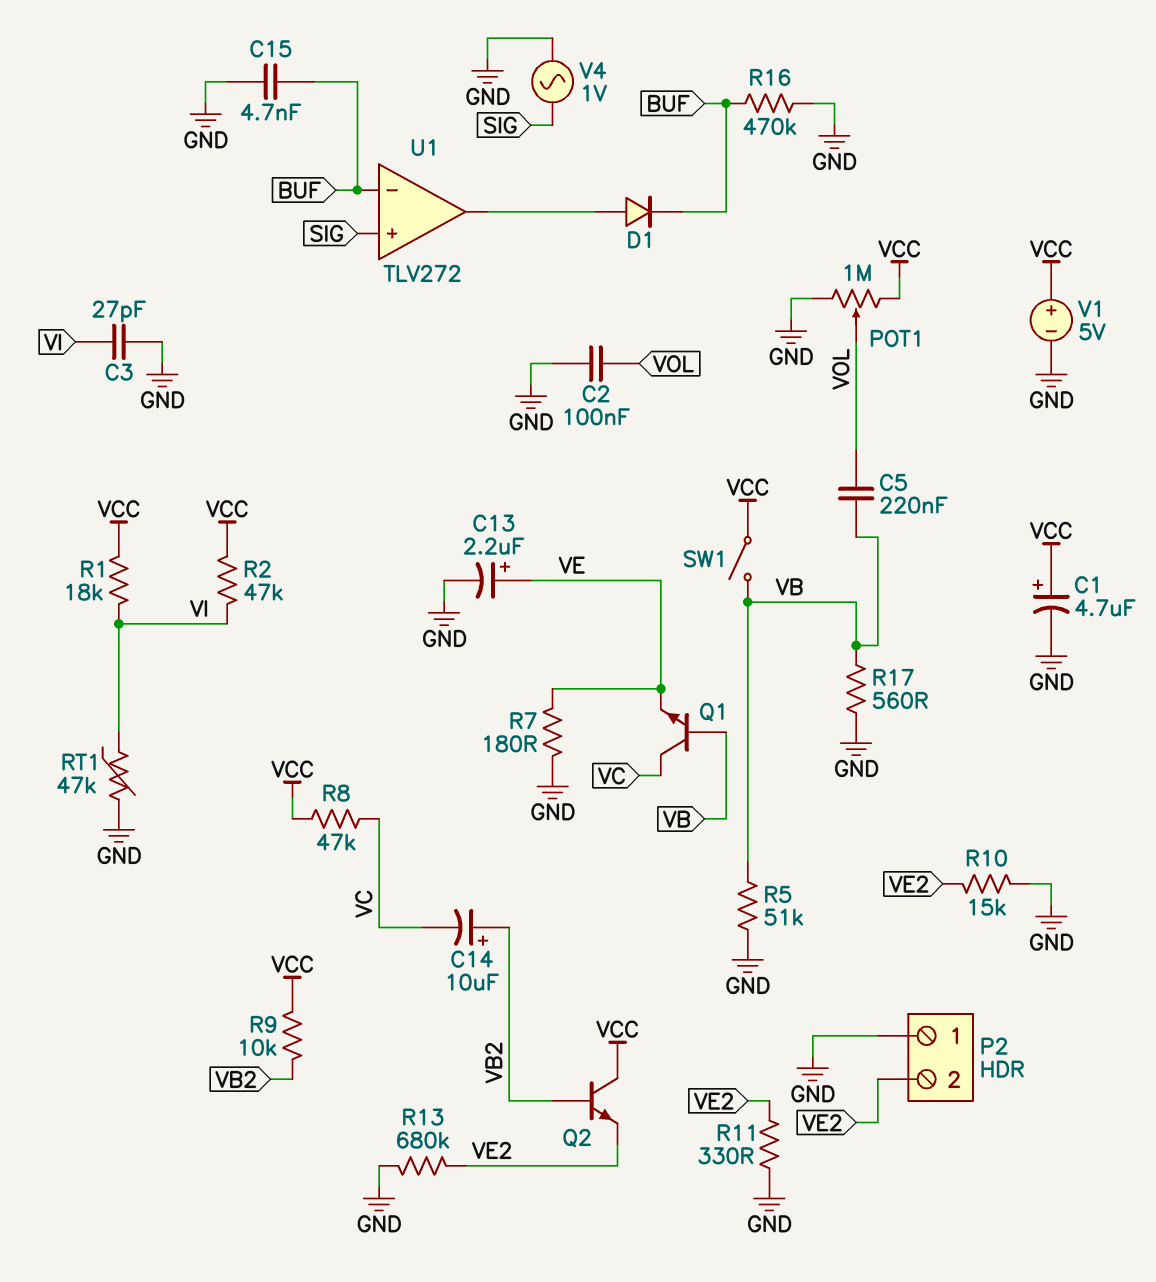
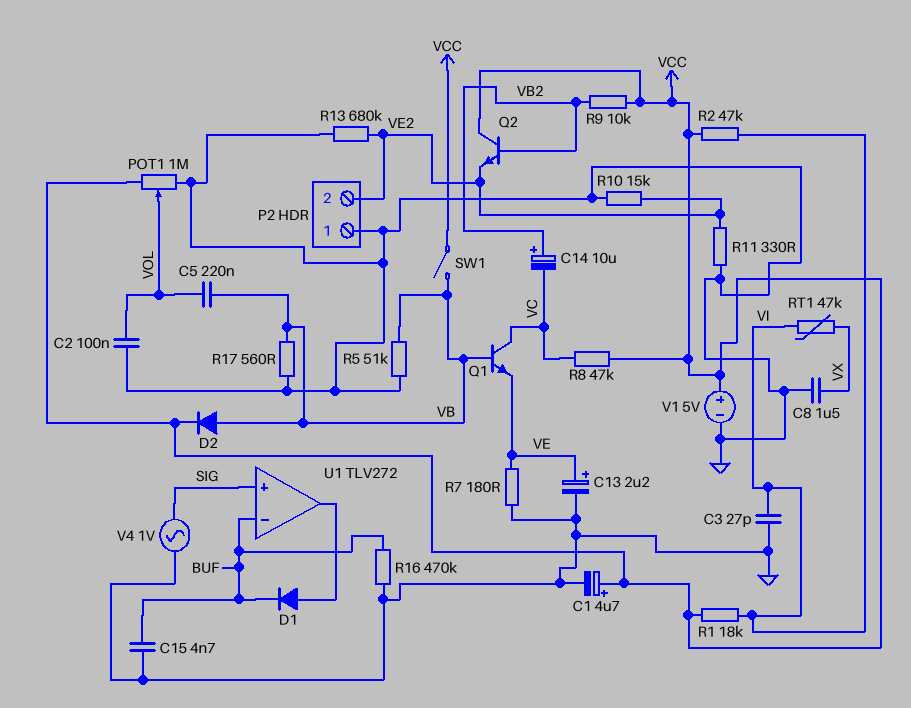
C8: none -> 1.5uF (GND, VX)
D2: none -> diode (A VB, K VCC)
RT1: 47k (GND, VI) -> 47k (VI, VX)

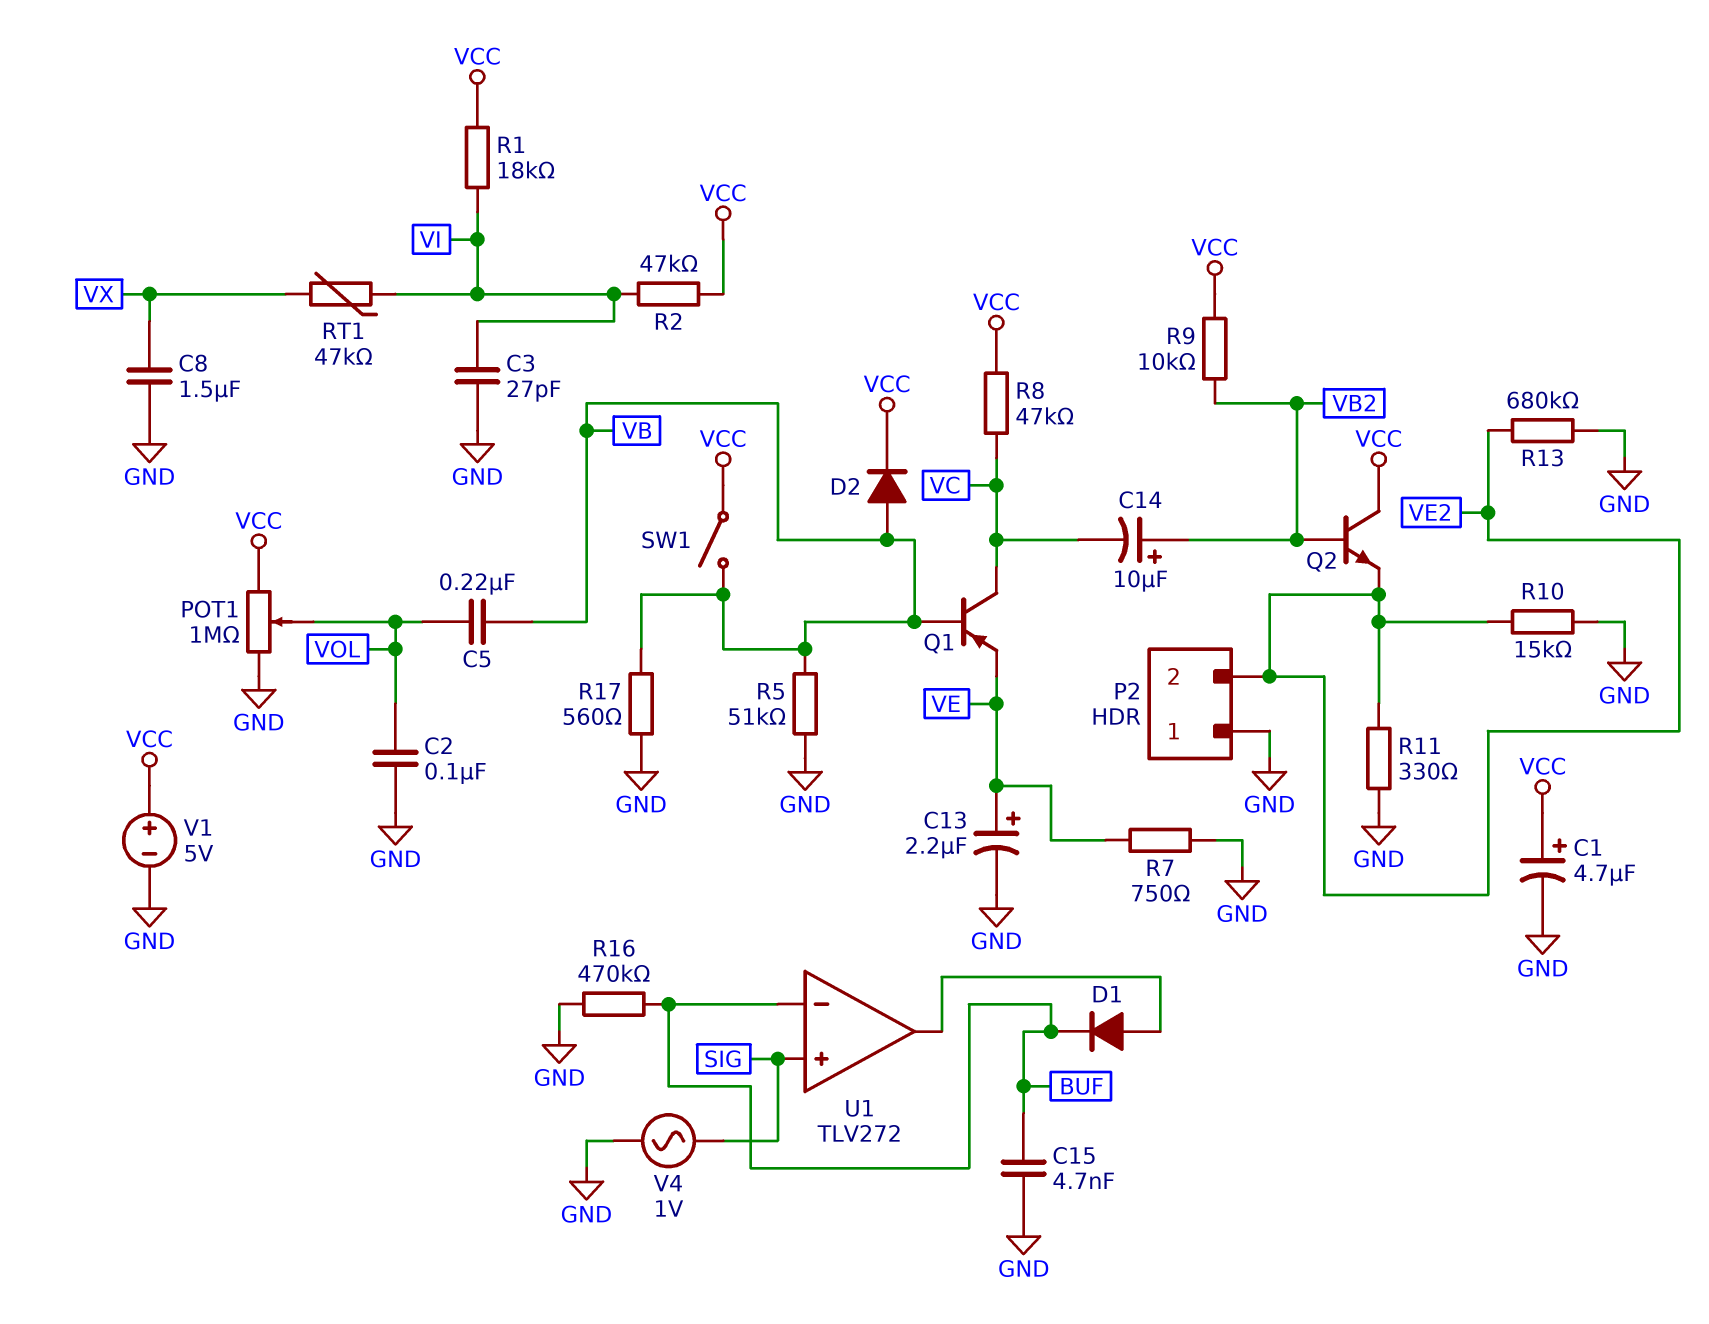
Q1: NPN (B VB, C VC, E VE) -> PNP (B VB, C VC, E VE)
R7: 180 (GND, VE) -> 750 (GND, VE)

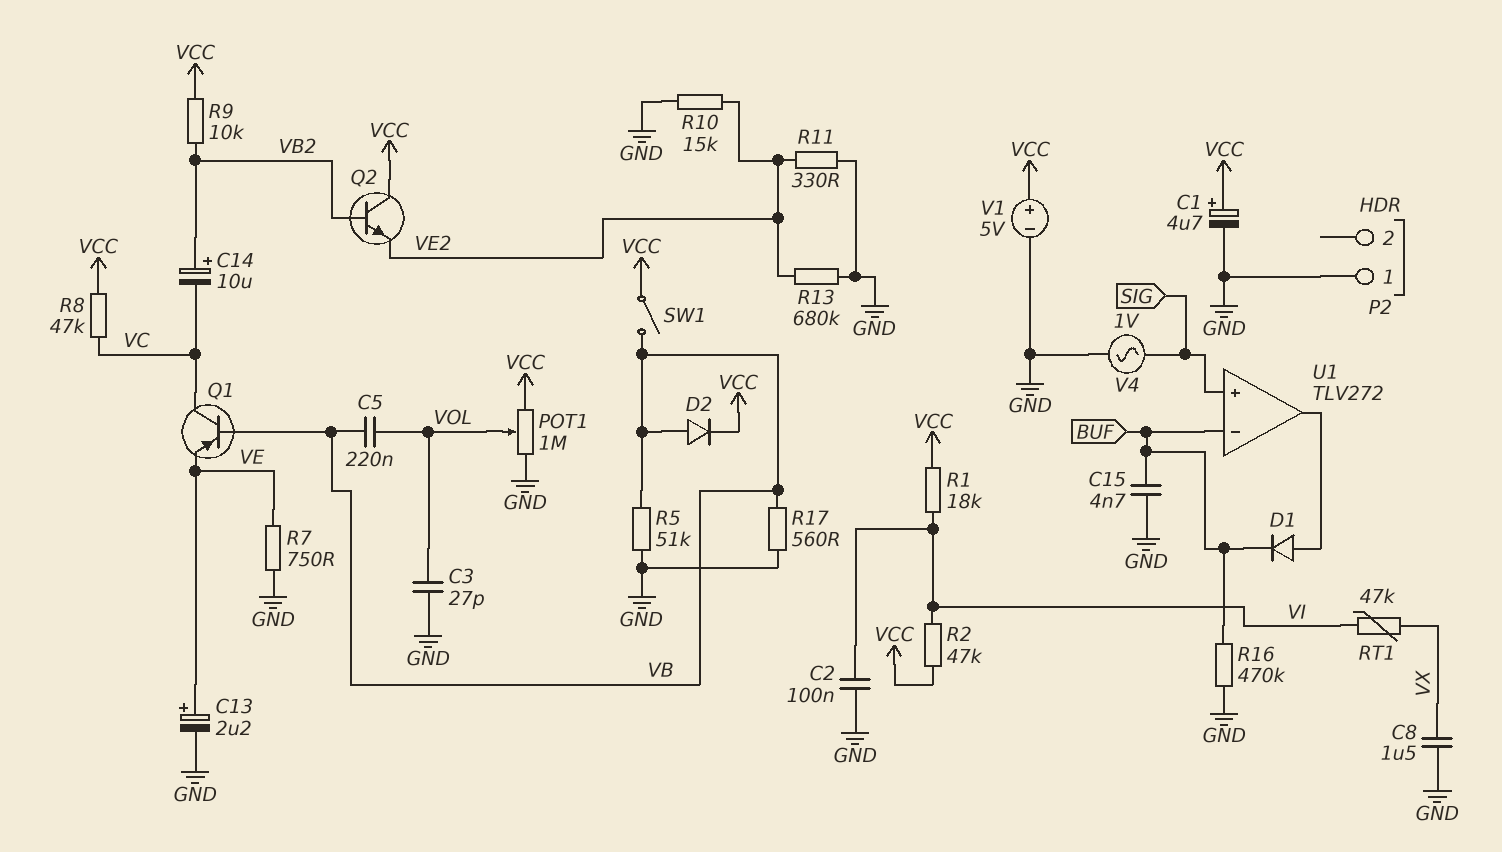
C2: 100nF (GND, VOL) -> 100nF (GND, VI)
C3: 27pF (GND, VI) -> 27pF (GND, VOL)
P2 pin 2: VE2 -> none

